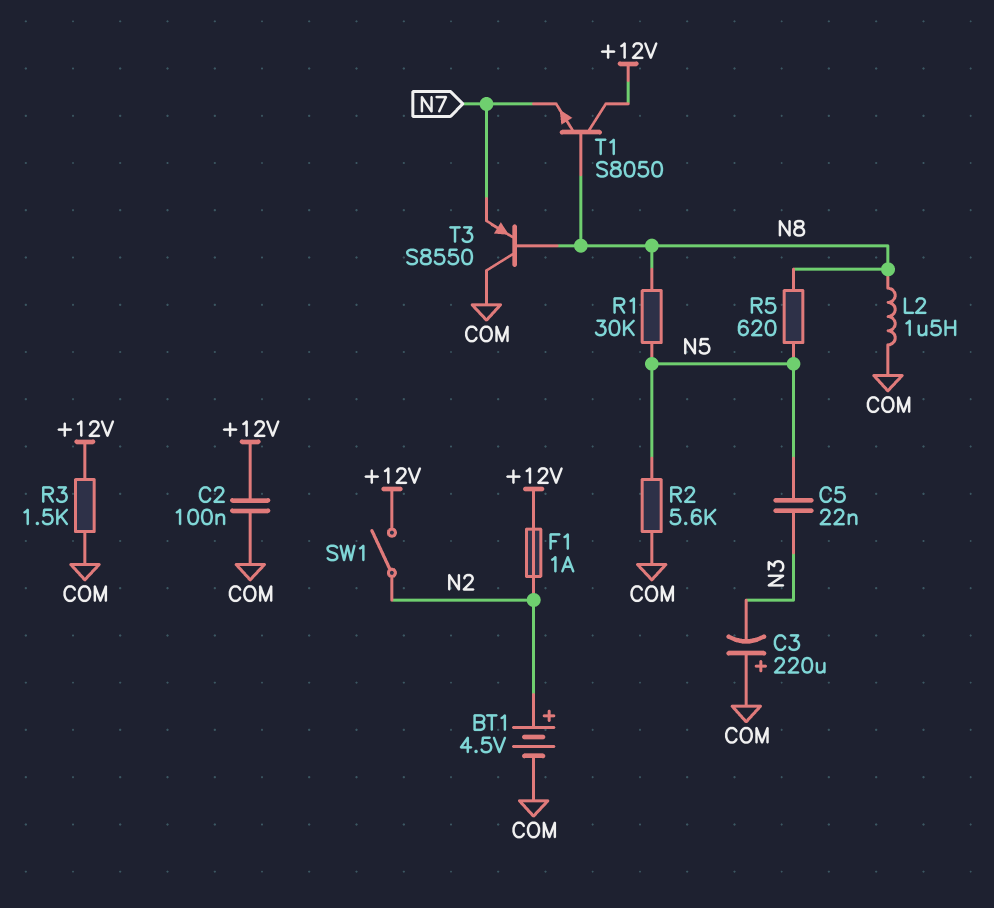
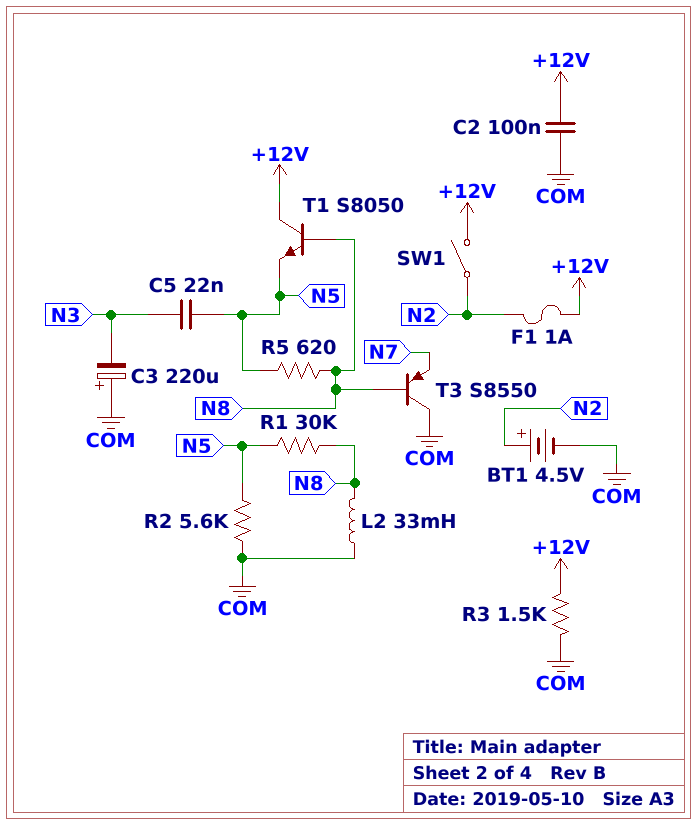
L2: 1.5uH (COM, N8) -> 33mH (COM, N8)
T1: NPN S8050 (B N8, C +12V, E N7) -> NPN S8050 (B N8, C +12V, E N5)

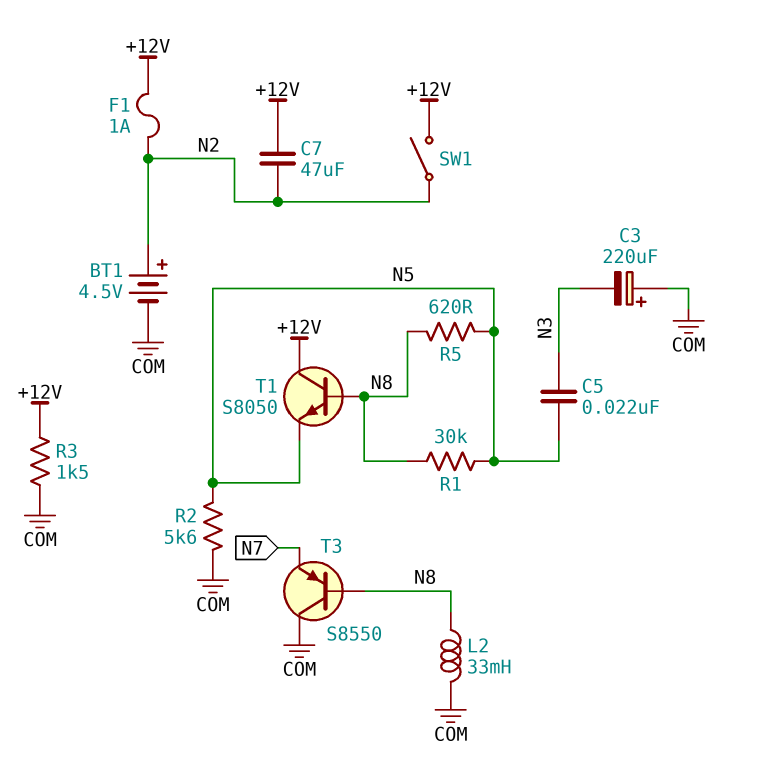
C2: 100nF (+12V, COM) -> none
C7: none -> 47uF (+12V, N2)

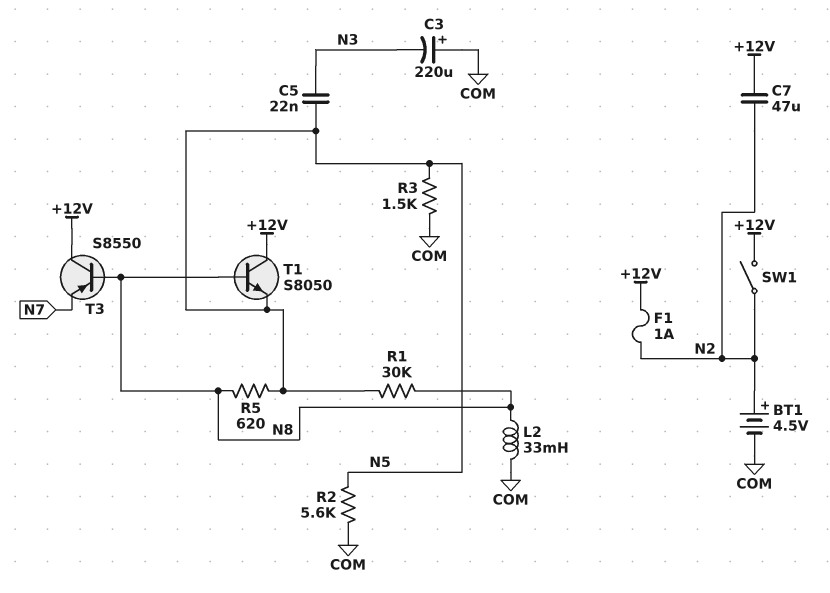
R3: 1.5k (+12V, COM) -> 1.5k (COM, N5)
T3: PNP S8550 (B N8, C COM, E N7) -> PNP S8550 (B N8, C +12V, E N7)

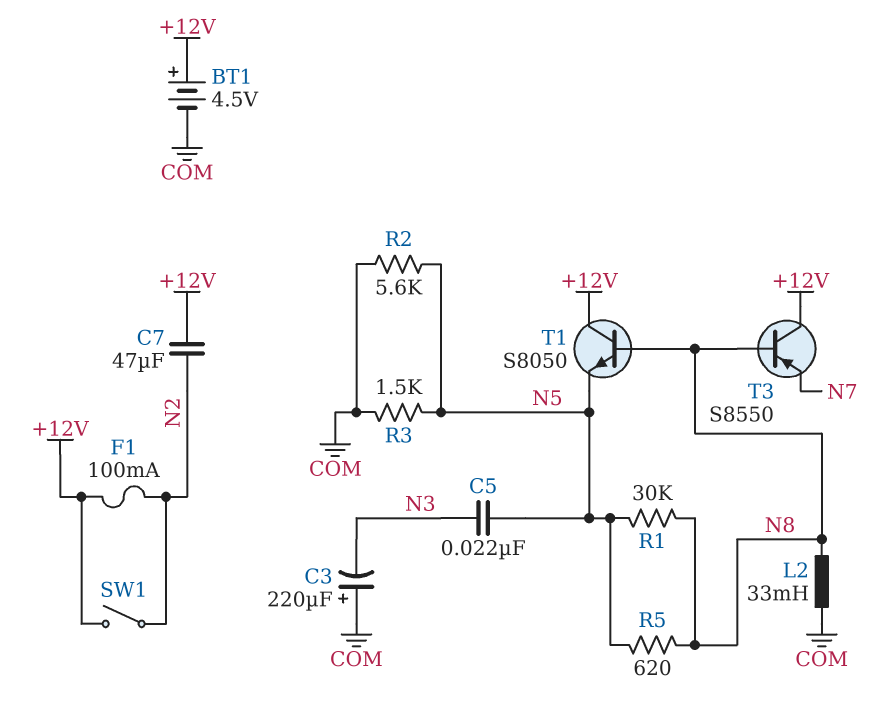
BT1: 4.5V (plus N2, minus COM) -> 4.5V (plus +12V, minus COM)
F1: 1A (+12V, N2) -> 100mA (+12V, N2)

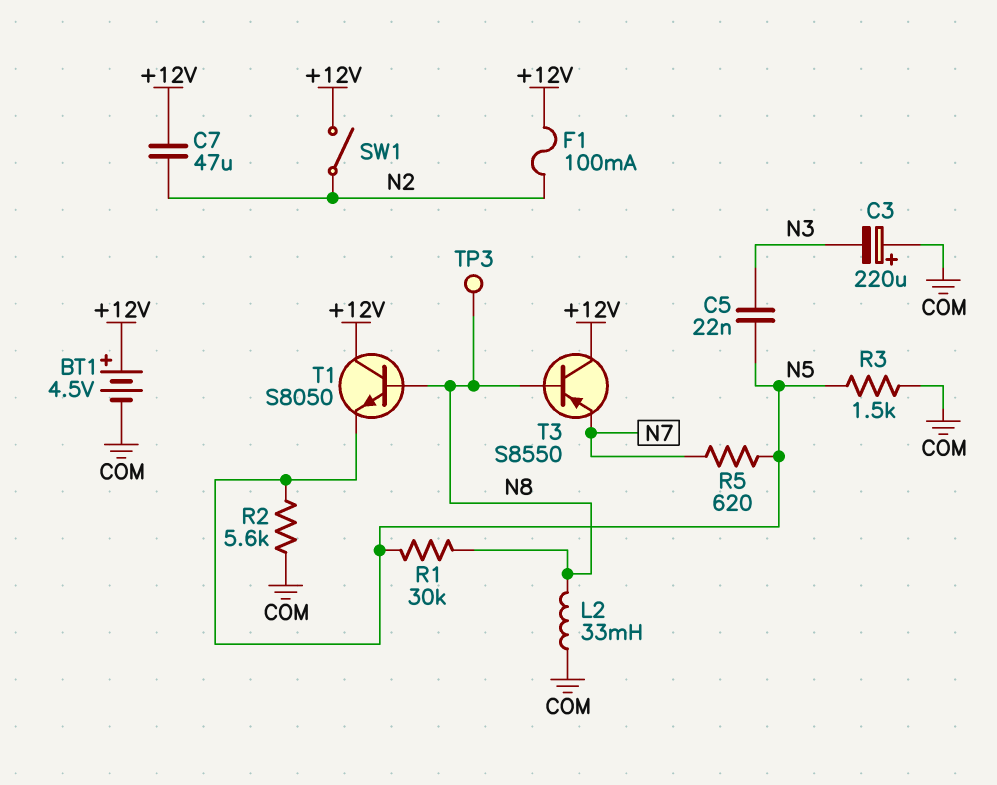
R5: 620 (N5, N8) -> 620 (N5, N7)
TP3: none -> test point (N8)

